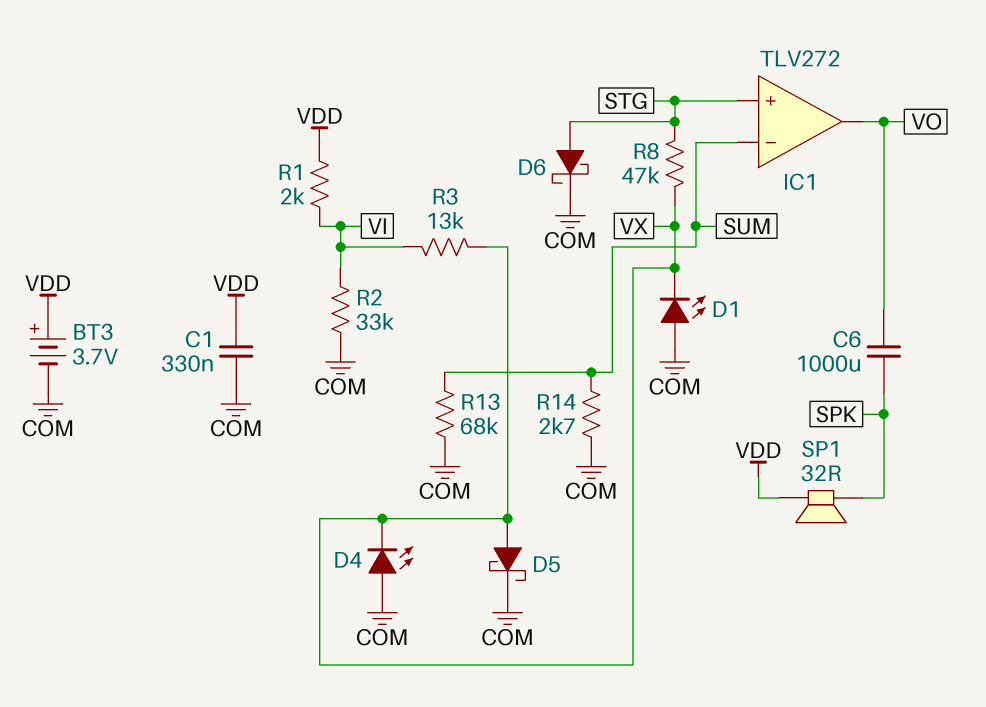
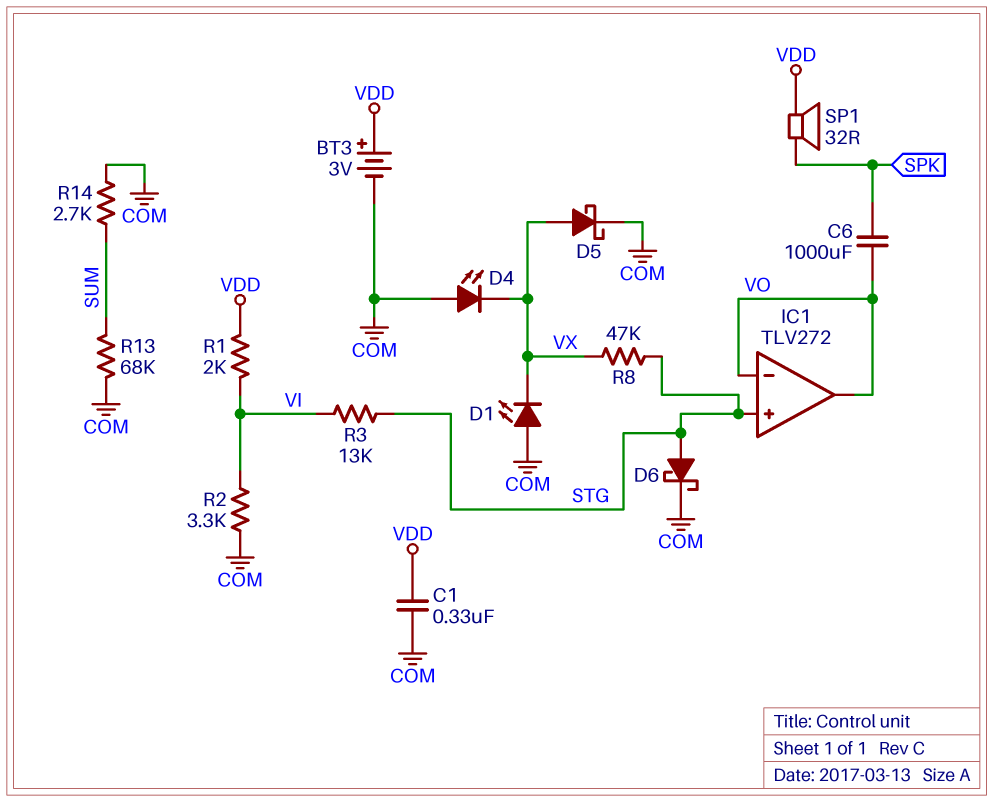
BT3: 3.7V (plus VDD, minus COM) -> 3V (plus VDD, minus COM)
IC1 pin in-: SUM -> VO
R2: 33k (COM, VI) -> 3.3k (COM, VI)
R3: 13k (VI, VX) -> 13k (STG, VI)

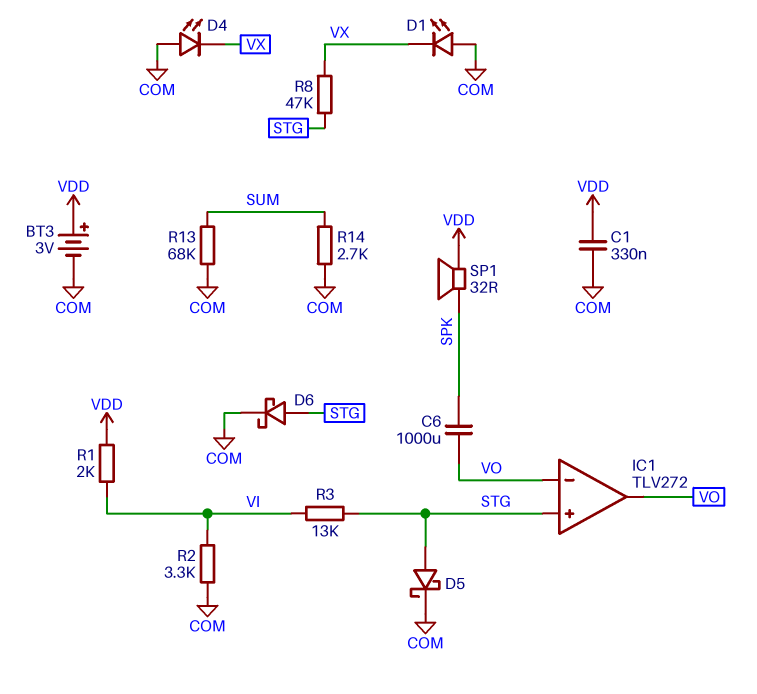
D5: schottky (A VX, K COM) -> schottky (A STG, K COM)

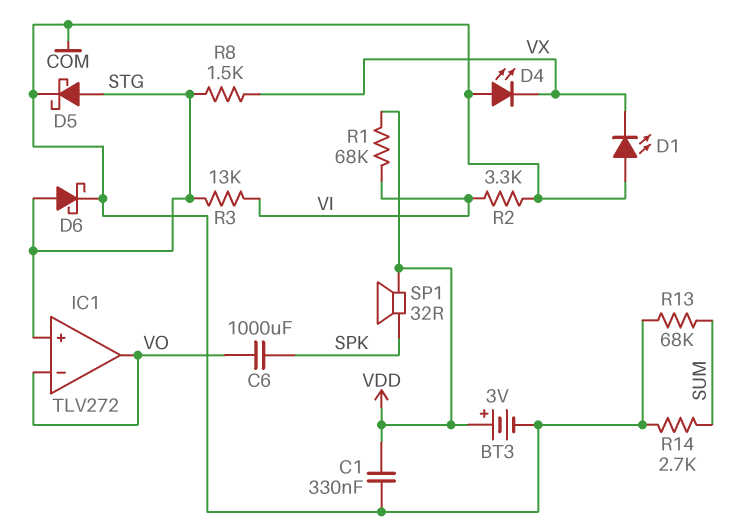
R1: 2k (VDD, VI) -> 68k (VDD, VI)
R8: 47k (STG, VX) -> 1.5k (STG, VX)

